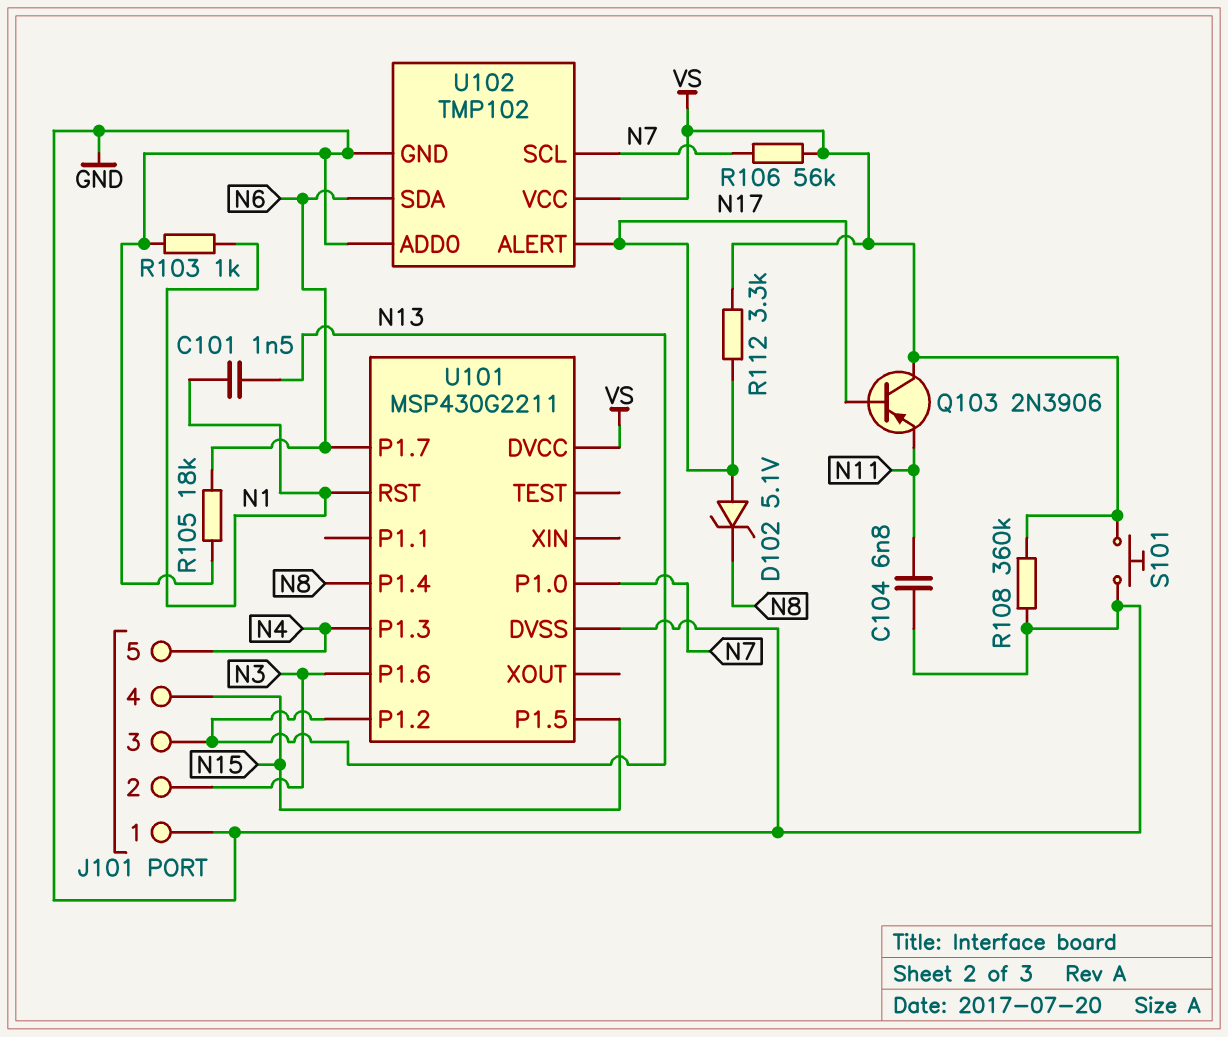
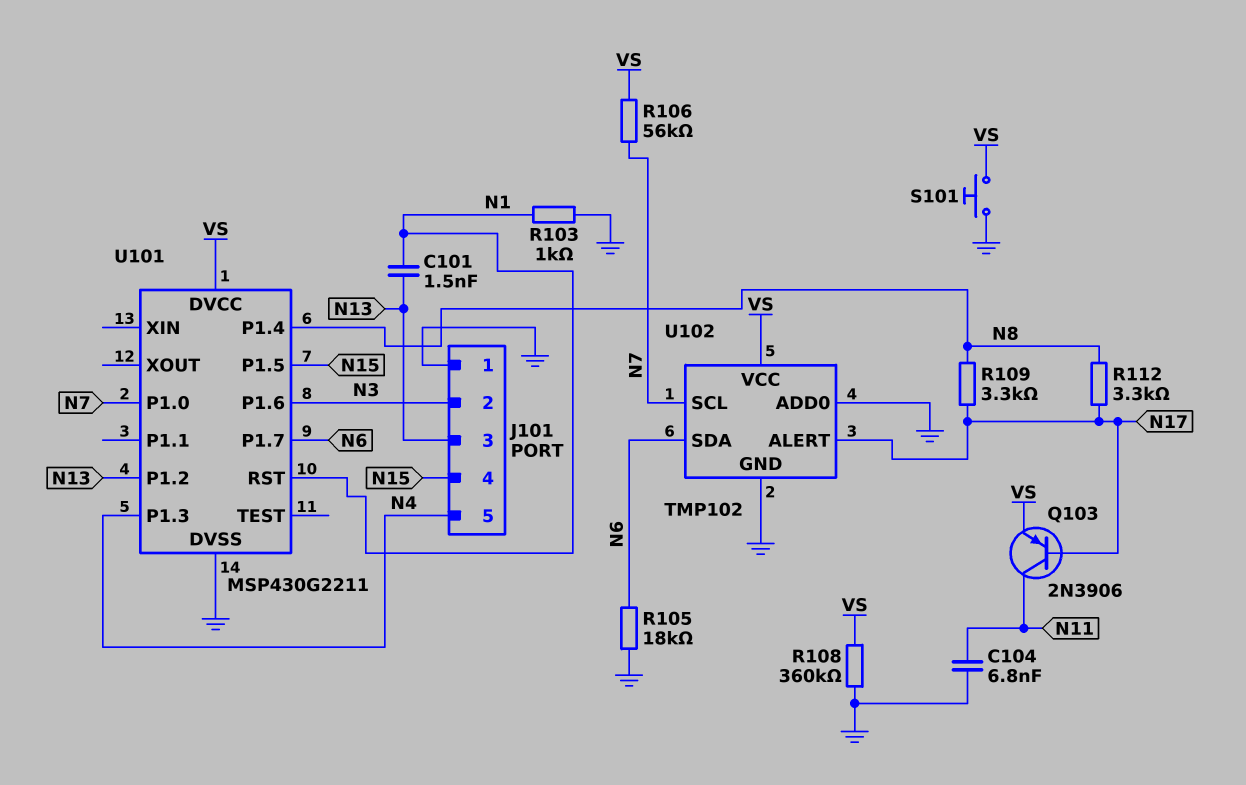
D102: zener 5.1V (A N17, K N8) -> none
Q103: PNP 2N3906 (B N17, C VS, E N11) -> PNP 2N3906 (B N17, C N11, E VS)
R109: none -> 3.3k (N8, N17)
R112: 3.3k (N17, VS) -> 3.3k (N8, N17)

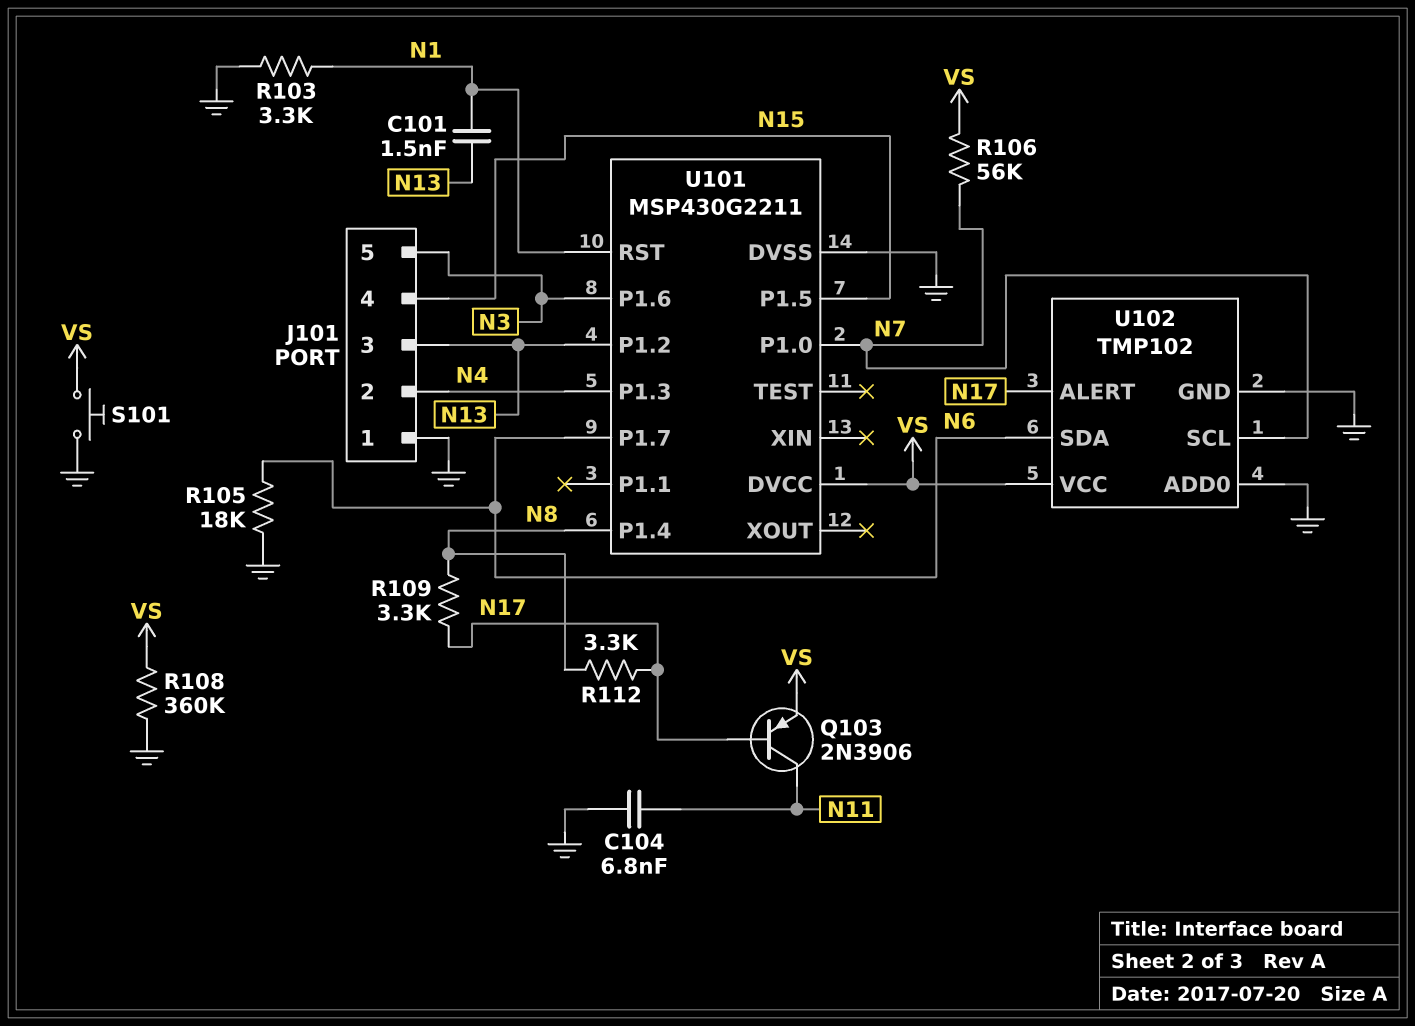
J101 pin 2: N3 -> N4
J101 pin 5: N4 -> N3
R103: 1k (GND, N1) -> 3.3k (GND, N1)

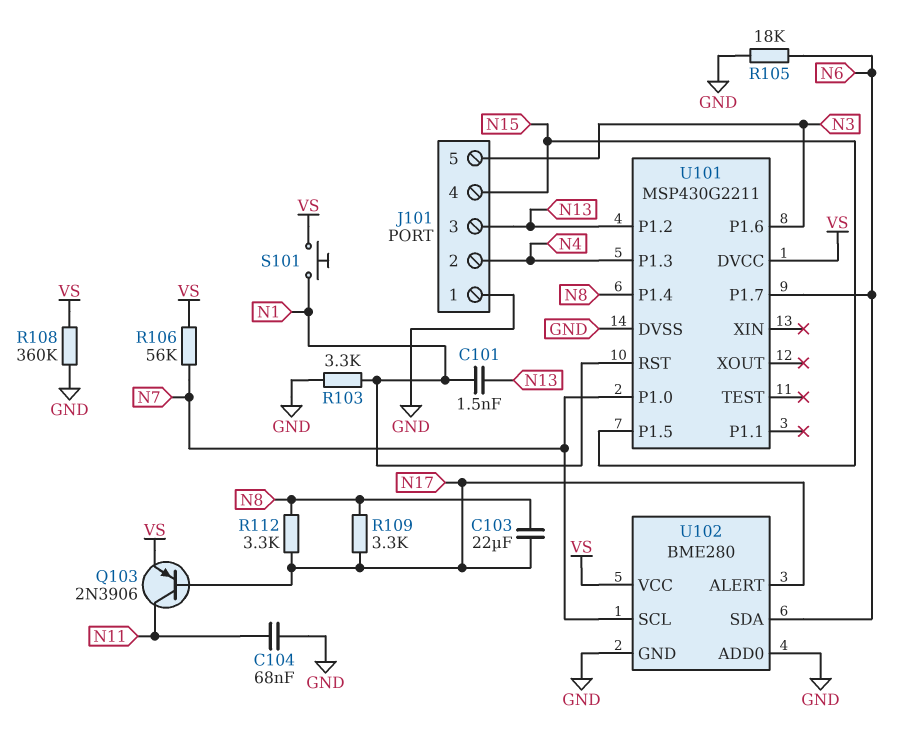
C103: none -> 22uF (N8, N17)
C104: 6.8nF (GND, N11) -> 68nF (GND, N11)
S101: button (GND, VS) -> button (N1, VS)
U102: TMP102 -> BME280

